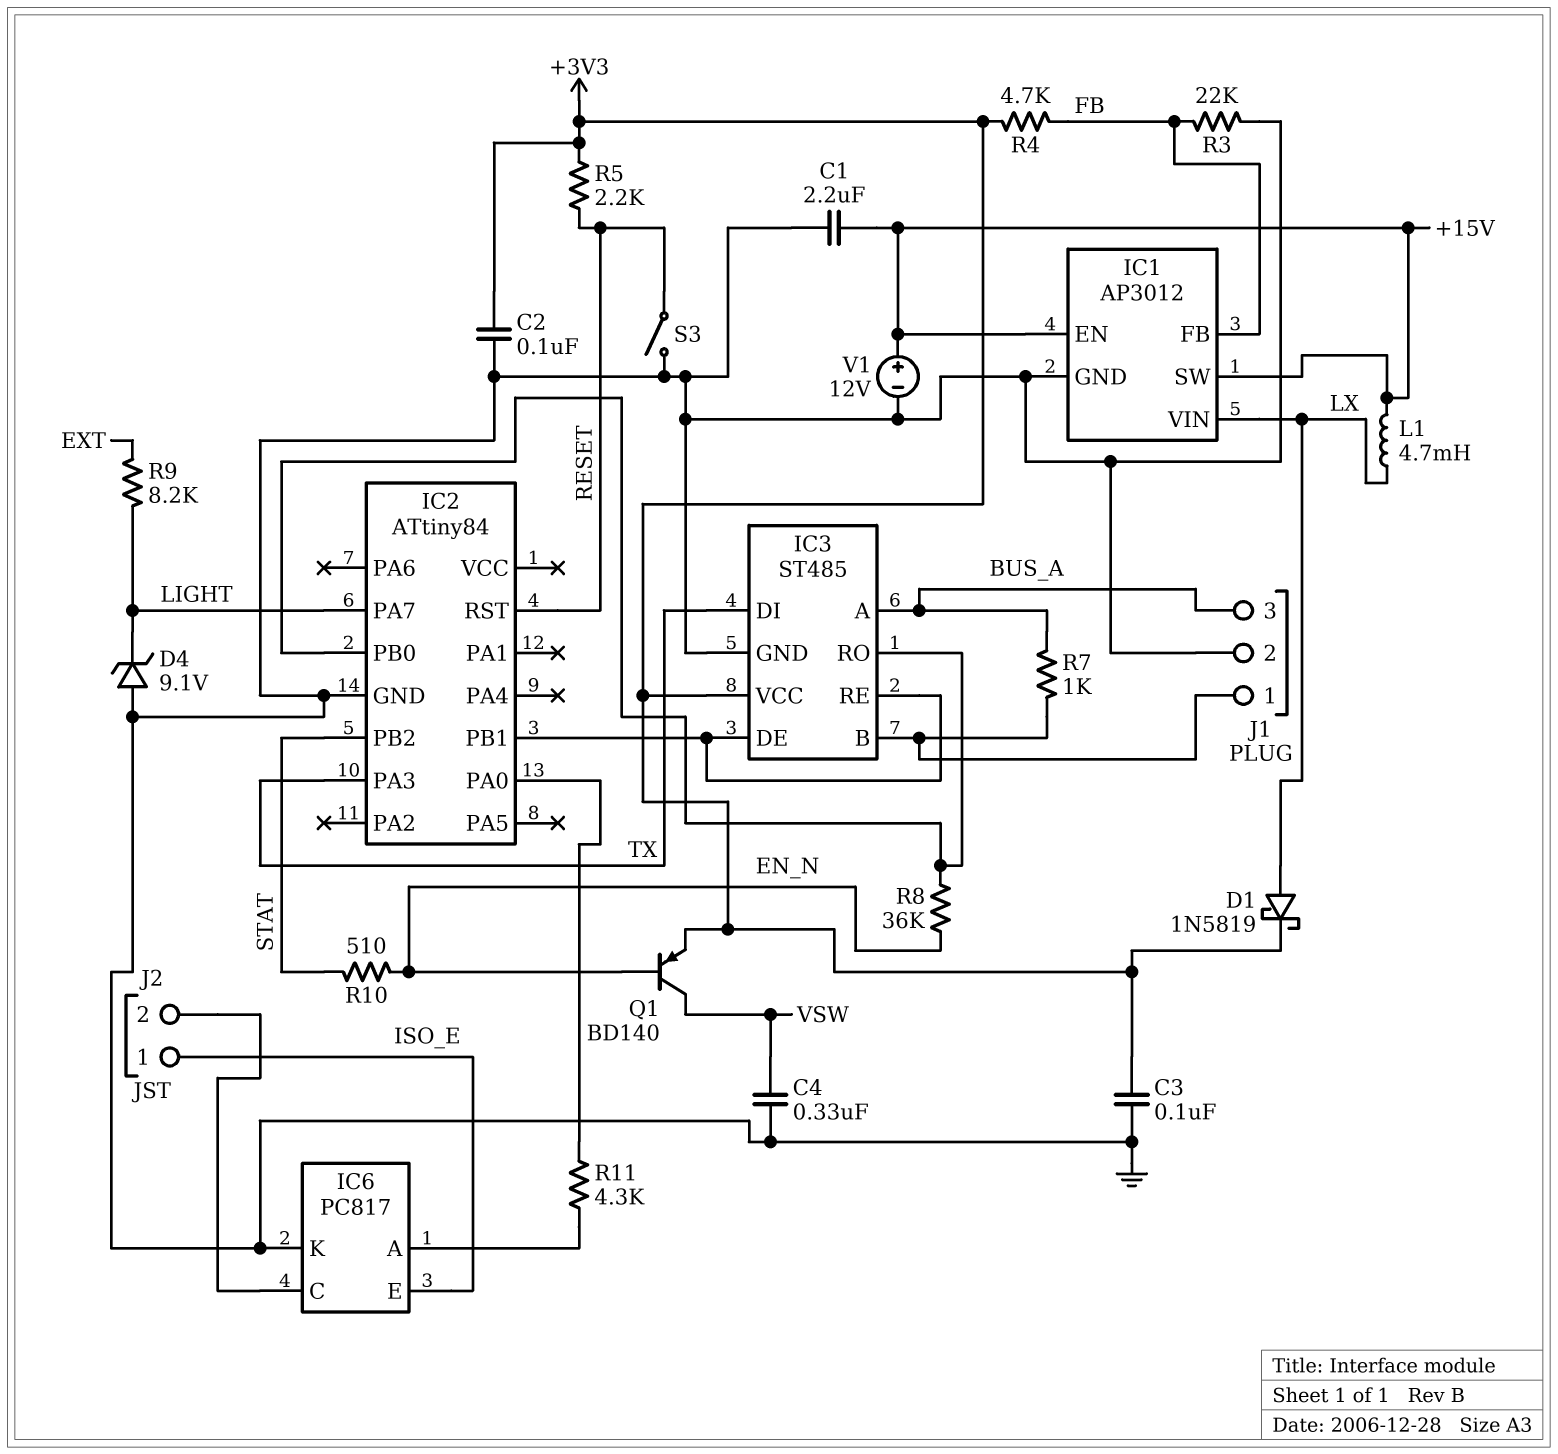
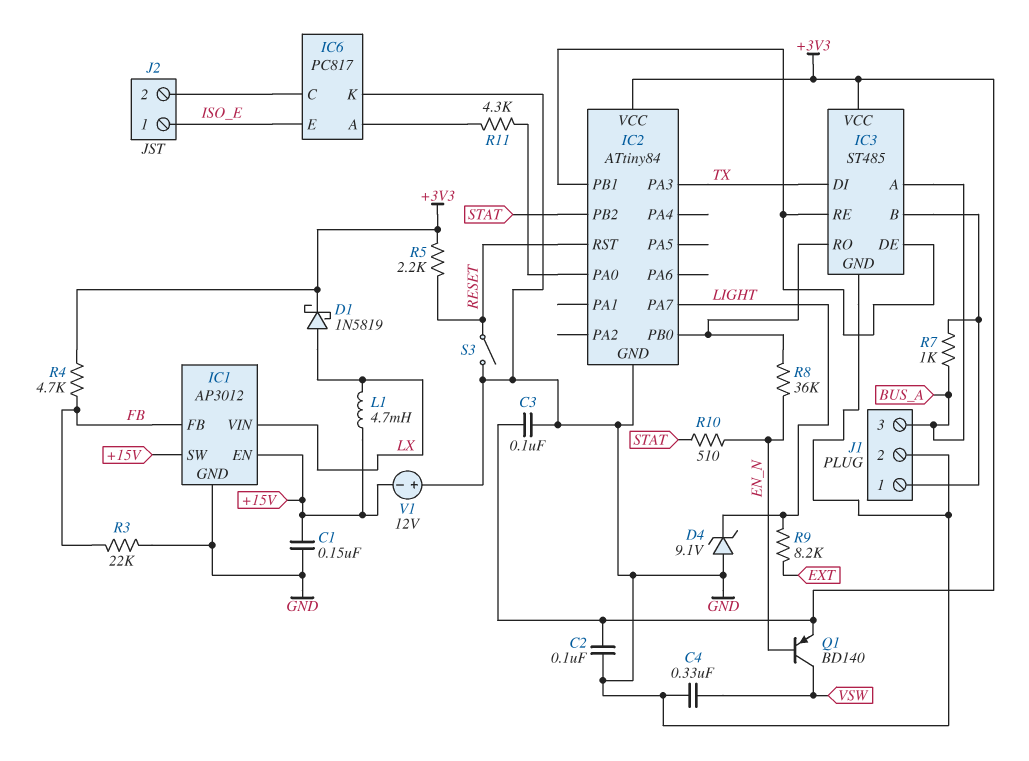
C1: 2.2uF (+15V, GND) -> 150nF (+15V, GND)
IC2 pin VCC: none -> +3V3
V1: 12V (plus +15V, minus GND) -> 12V (plus GND, minus +15V)

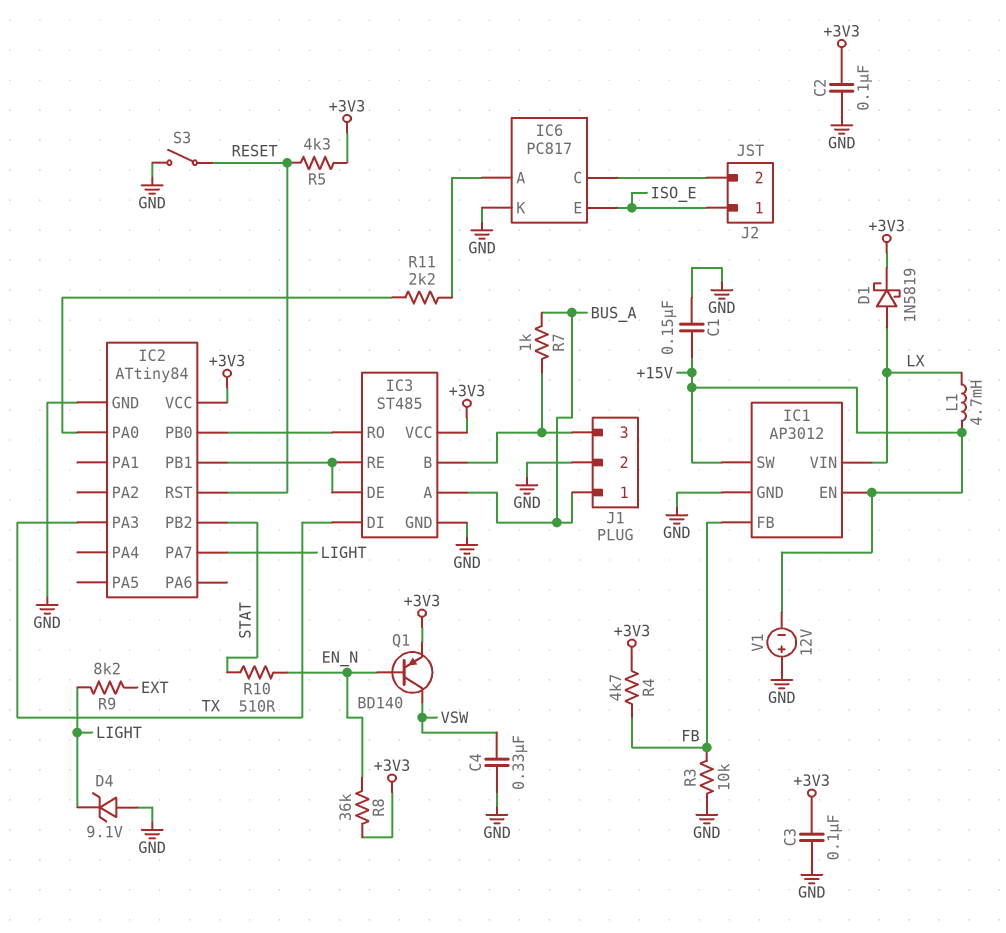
J1 pin 1: IC3/B -> BUS_A
J1 pin 3: BUS_A -> IC3/B
R3: 22k (FB, GND) -> 10k (FB, GND)
R5: 2.2k (+3V3, RESET) -> 4.3k (+3V3, RESET)
R8: 36k (EN_N, IC2/PB0) -> 36k (+3V3, EN_N)
R11: 4.3k (IC2/PA0, IC6/A) -> 2.2k (IC2/PA0, IC6/A)

